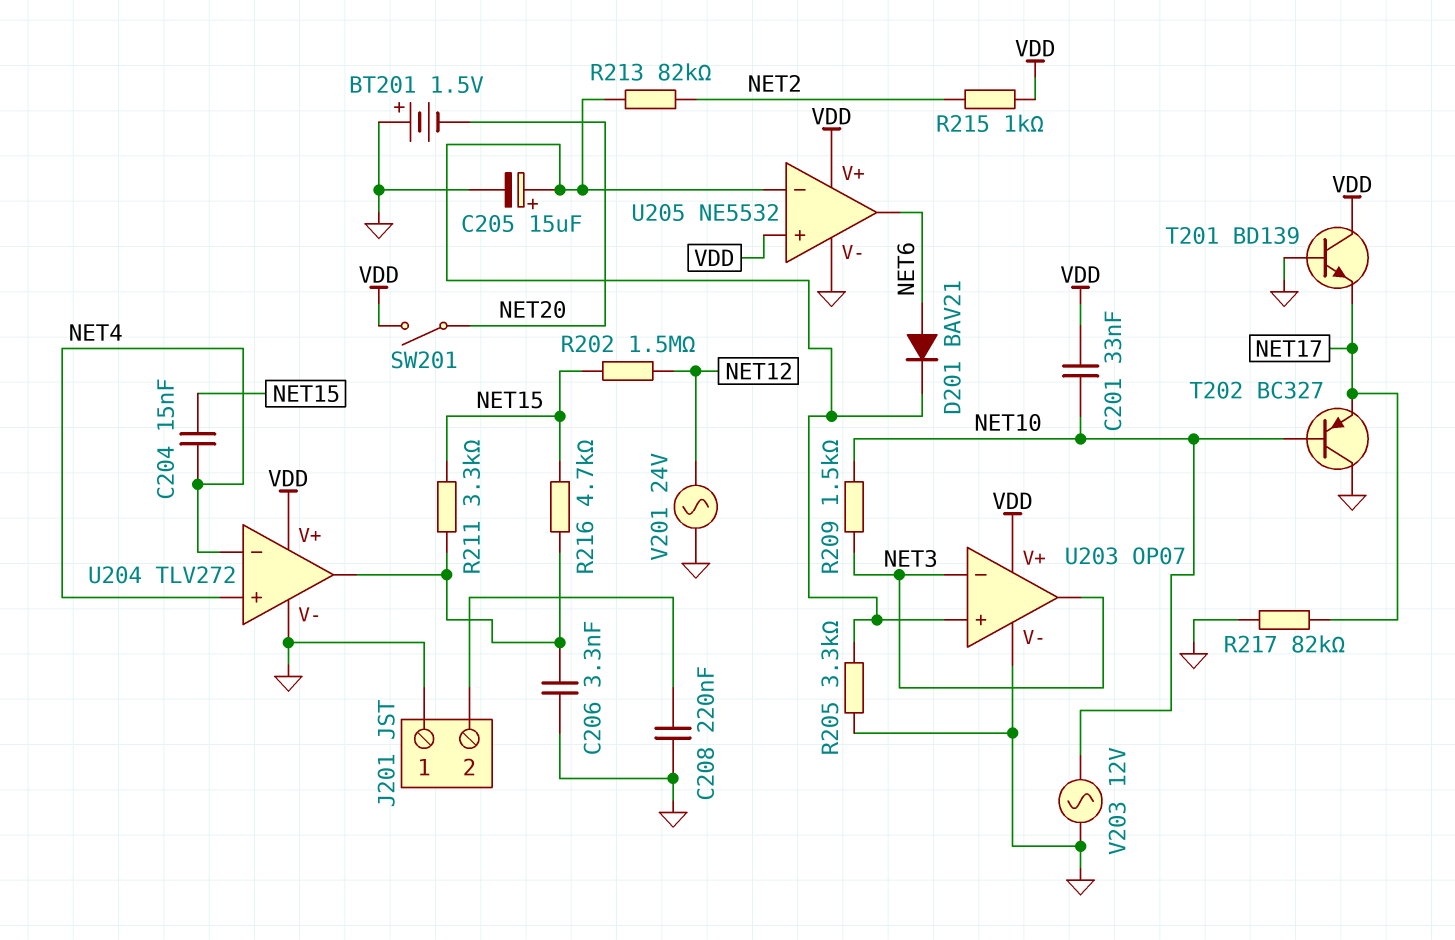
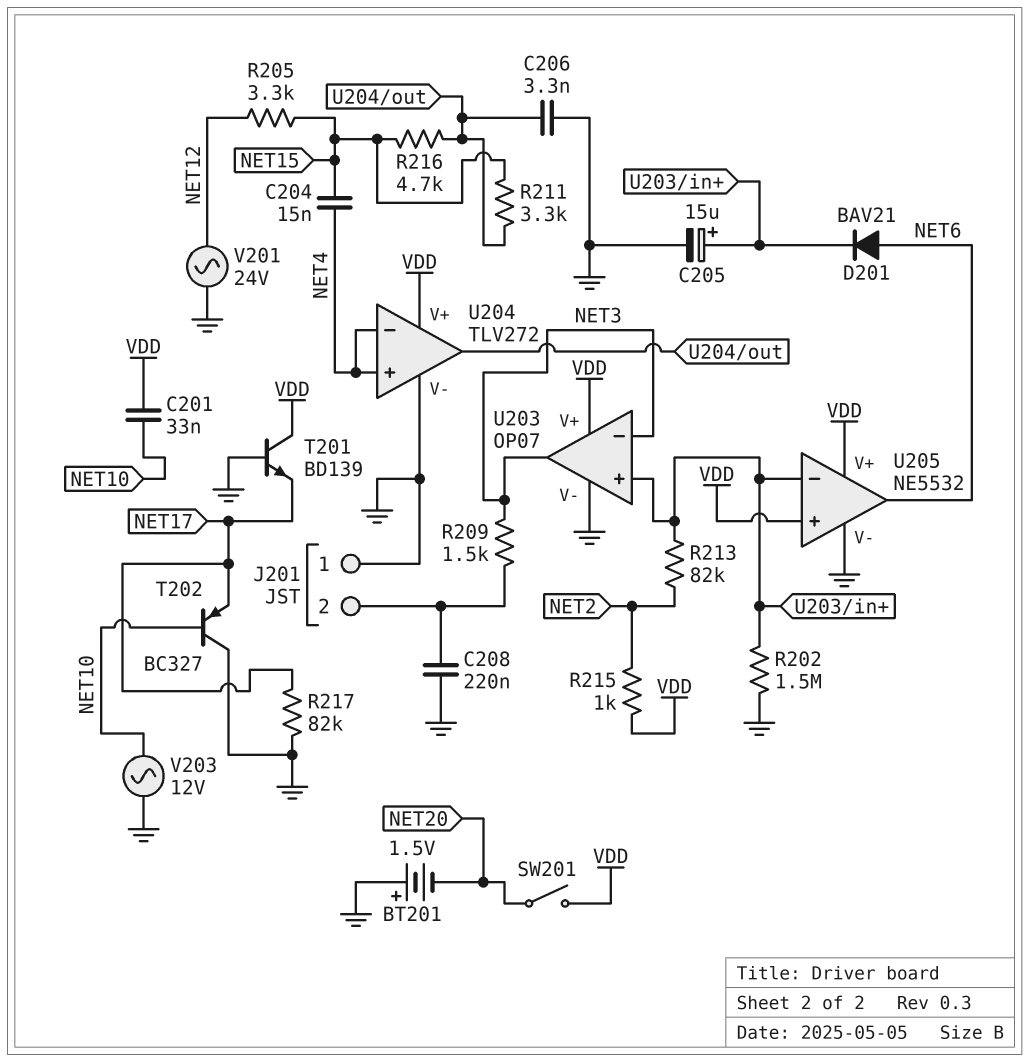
R202: 1.5M (NET12, NET15) -> 1.5M (GND, U203/in+)
R205: 3.3k (GND, U203/in+) -> 3.3k (NET12, NET15)
R209: 1.5k (NET3, NET10) -> 1.5k (J201/2, NET3)

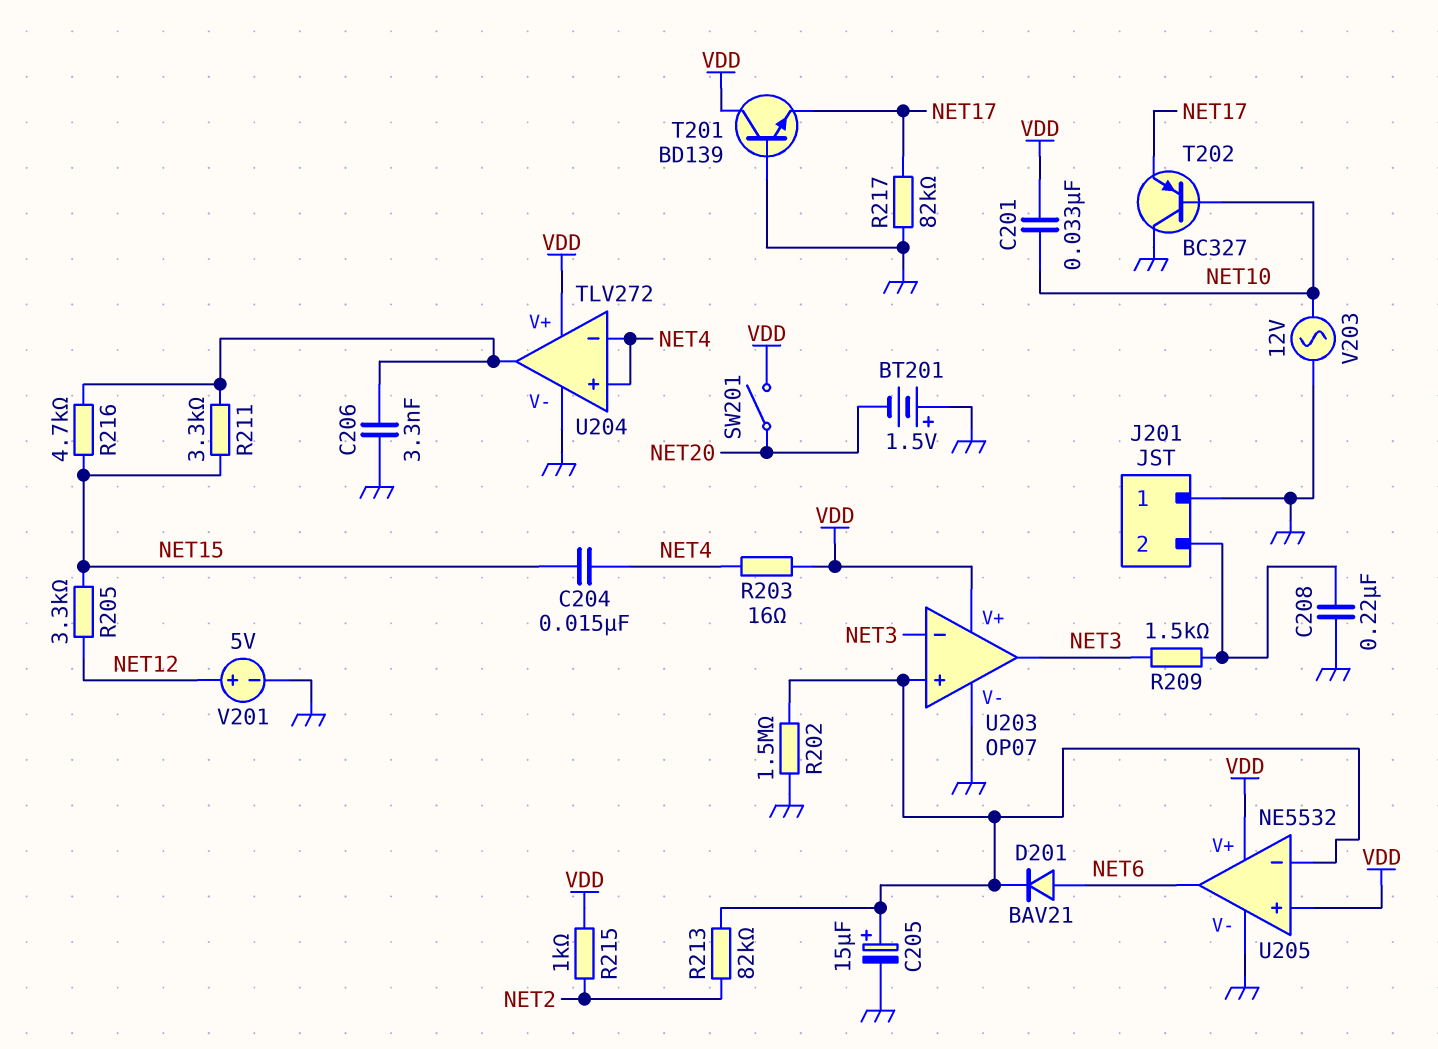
R203: none -> 16 (NET4, VDD)
V201: AC 24V (GND, NET12) -> 5V (plus NET12, minus GND)

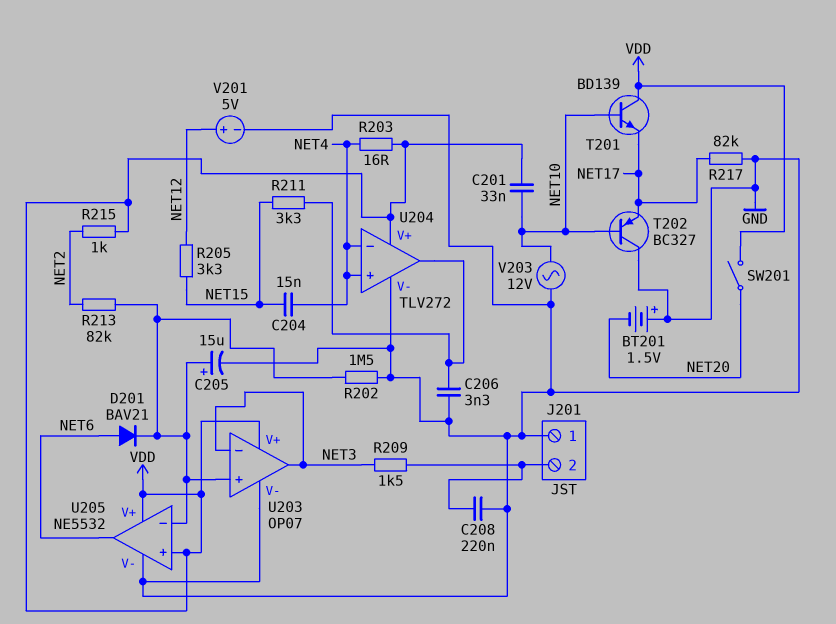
R216: 4.7k (NET15, U204/out) -> none
T201: NPN BD139 (B GND, C VDD, E NET17) -> NPN BD139 (B NET10, C VDD, E NET17)

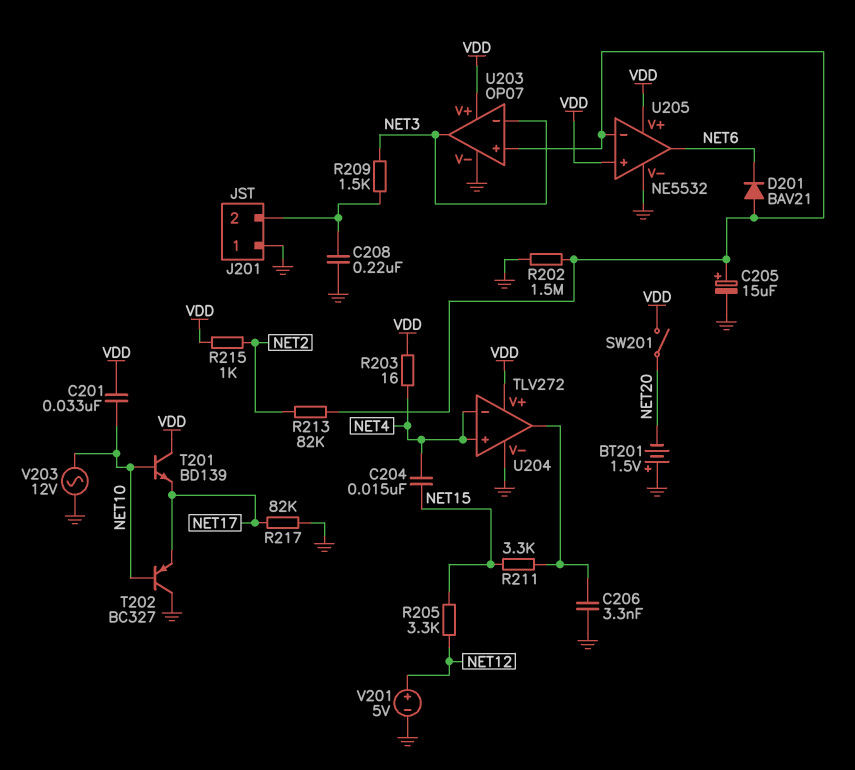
D201: diode BAV21 (A NET6, K U203/in+) -> diode BAV21 (A U203/in+, K NET6)

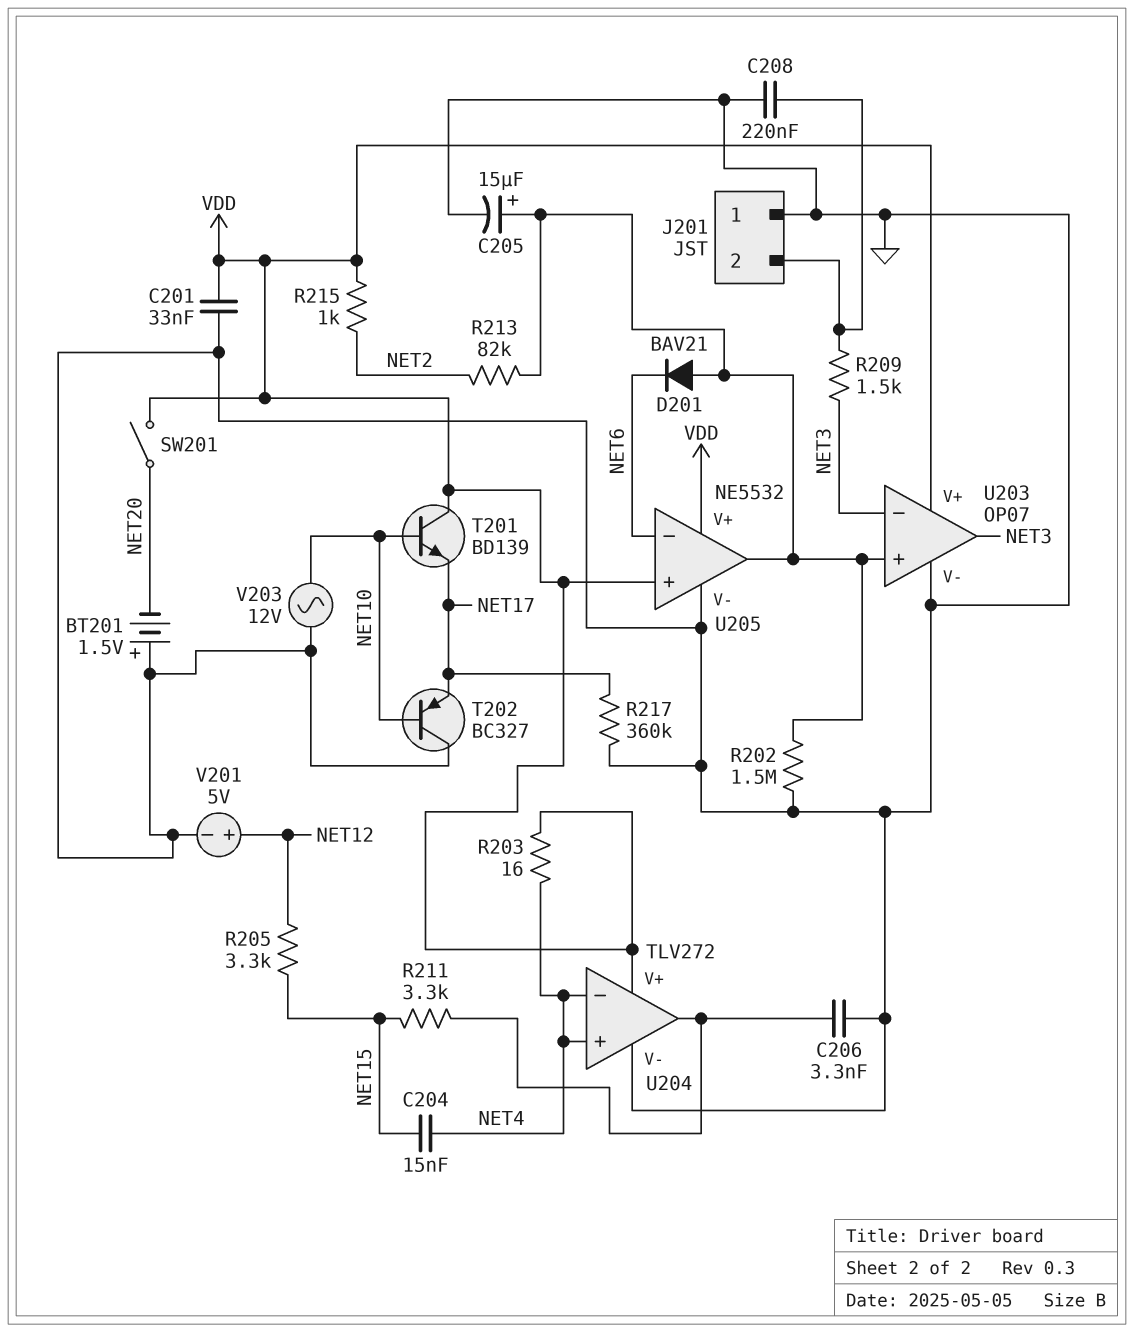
C201: 33nF (NET10, VDD) -> 33nF (GND, VDD)
R217: 82k (GND, NET17) -> 360k (GND, NET17)
U205 pin in-: U203/in+ -> NET6
U205 pin out: NET6 -> U203/in+

